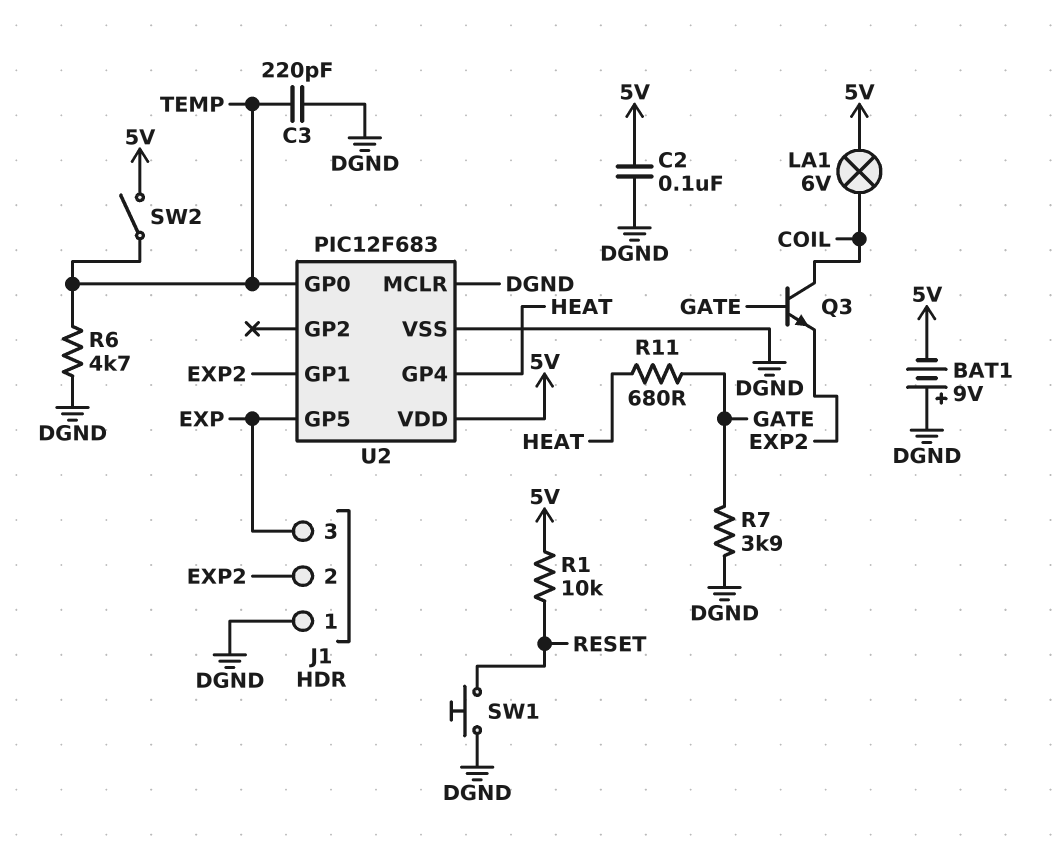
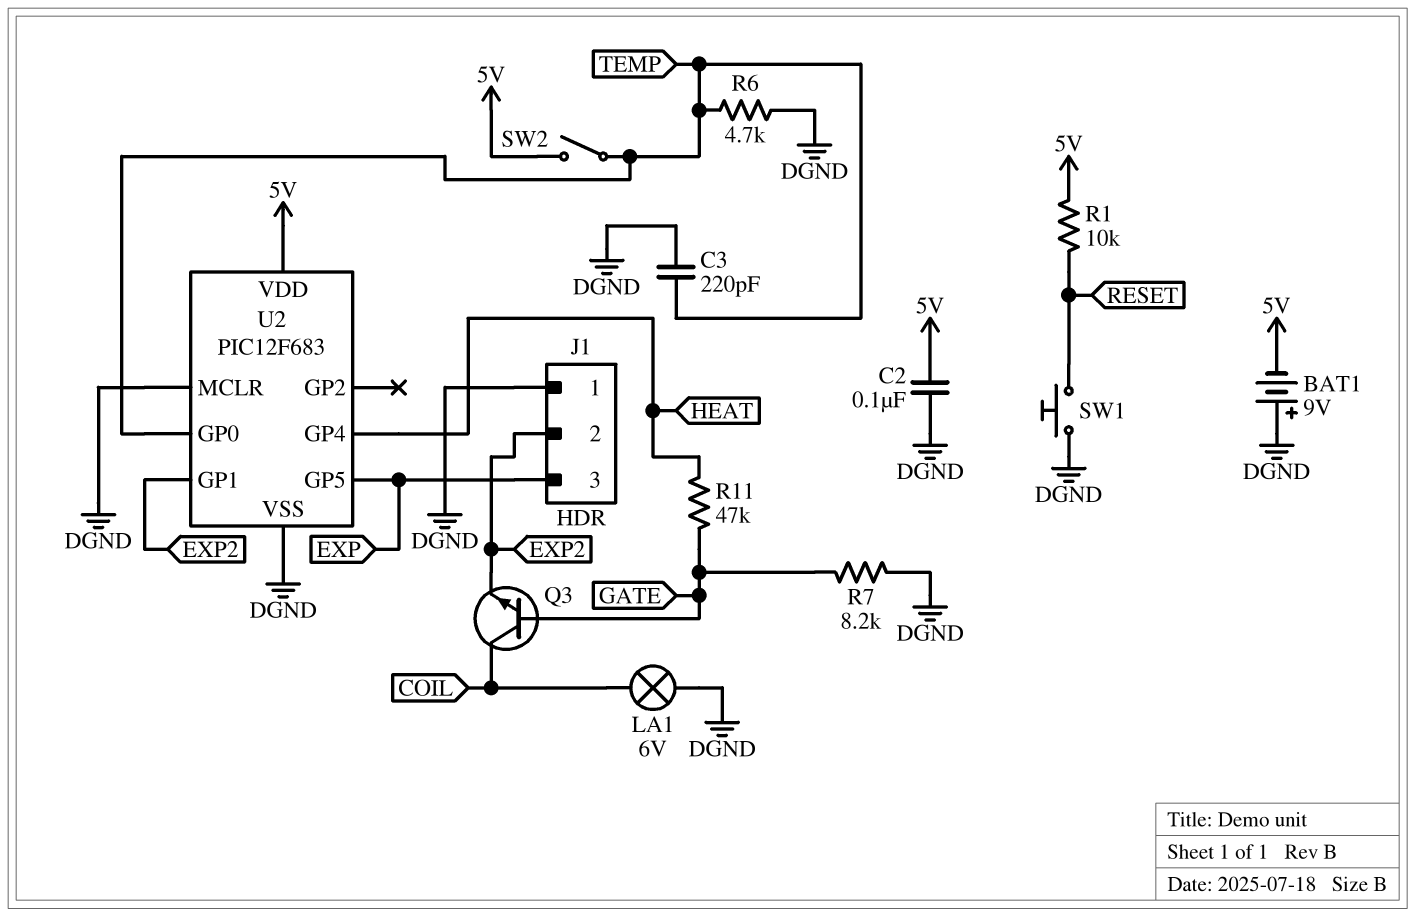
LA1: lamp 6V (5V, COIL) -> lamp 6V (COIL, DGND)
R7: 3.9k (DGND, GATE) -> 8.2k (DGND, GATE)
R11: 680 (GATE, HEAT) -> 47k (GATE, HEAT)

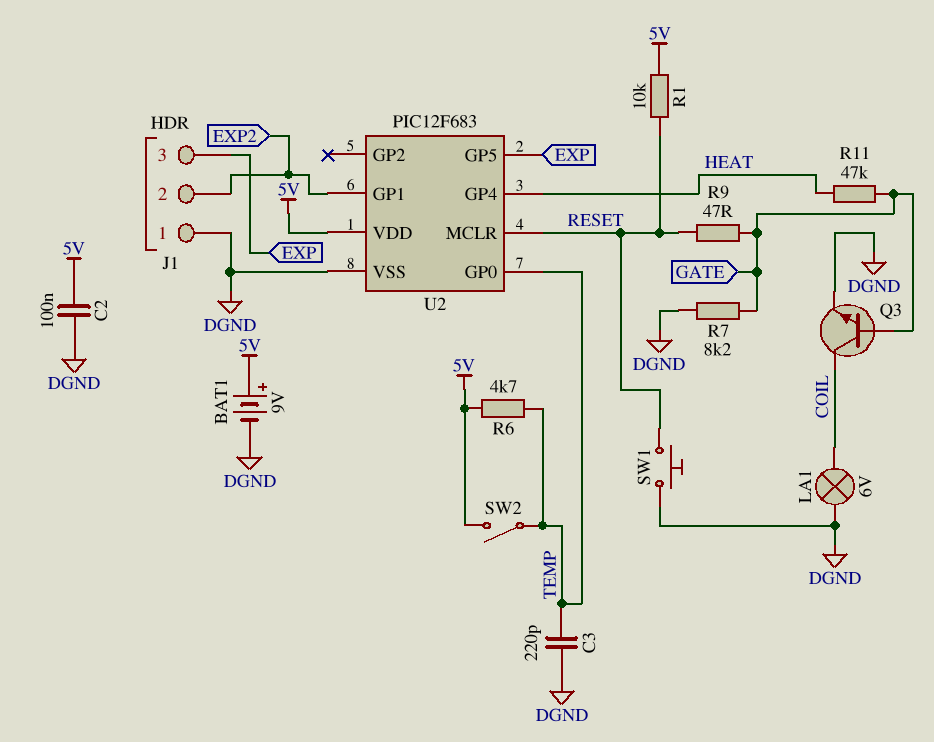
BAT1: 9V (plus DGND, minus 5V) -> 9V (plus 5V, minus DGND)
Q3: NPN (B GATE, C COIL, E EXP2) -> NPN (B GATE, C COIL, E DGND)
R6: 4.7k (DGND, TEMP) -> 4.7k (5V, TEMP)
R9: none -> 47 (GATE, RESET)
U2 pin MCLR: DGND -> RESET

